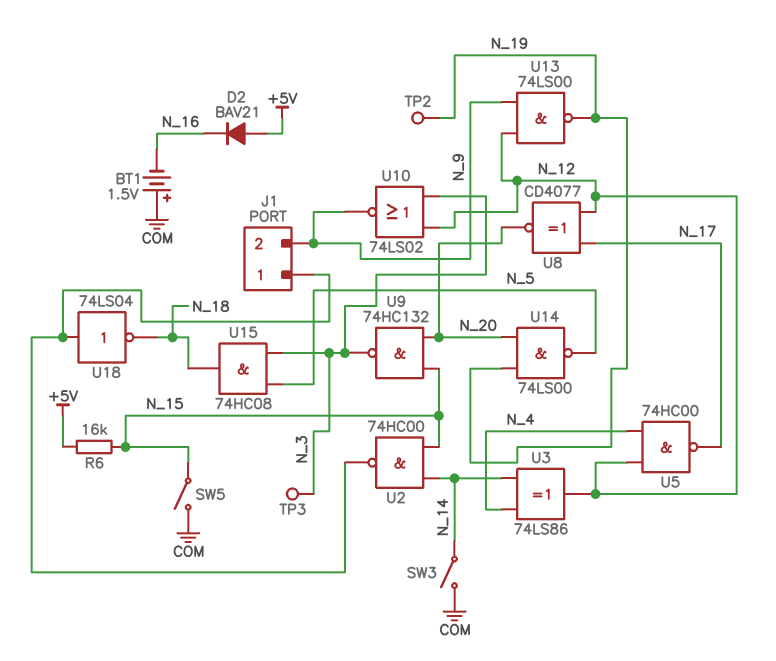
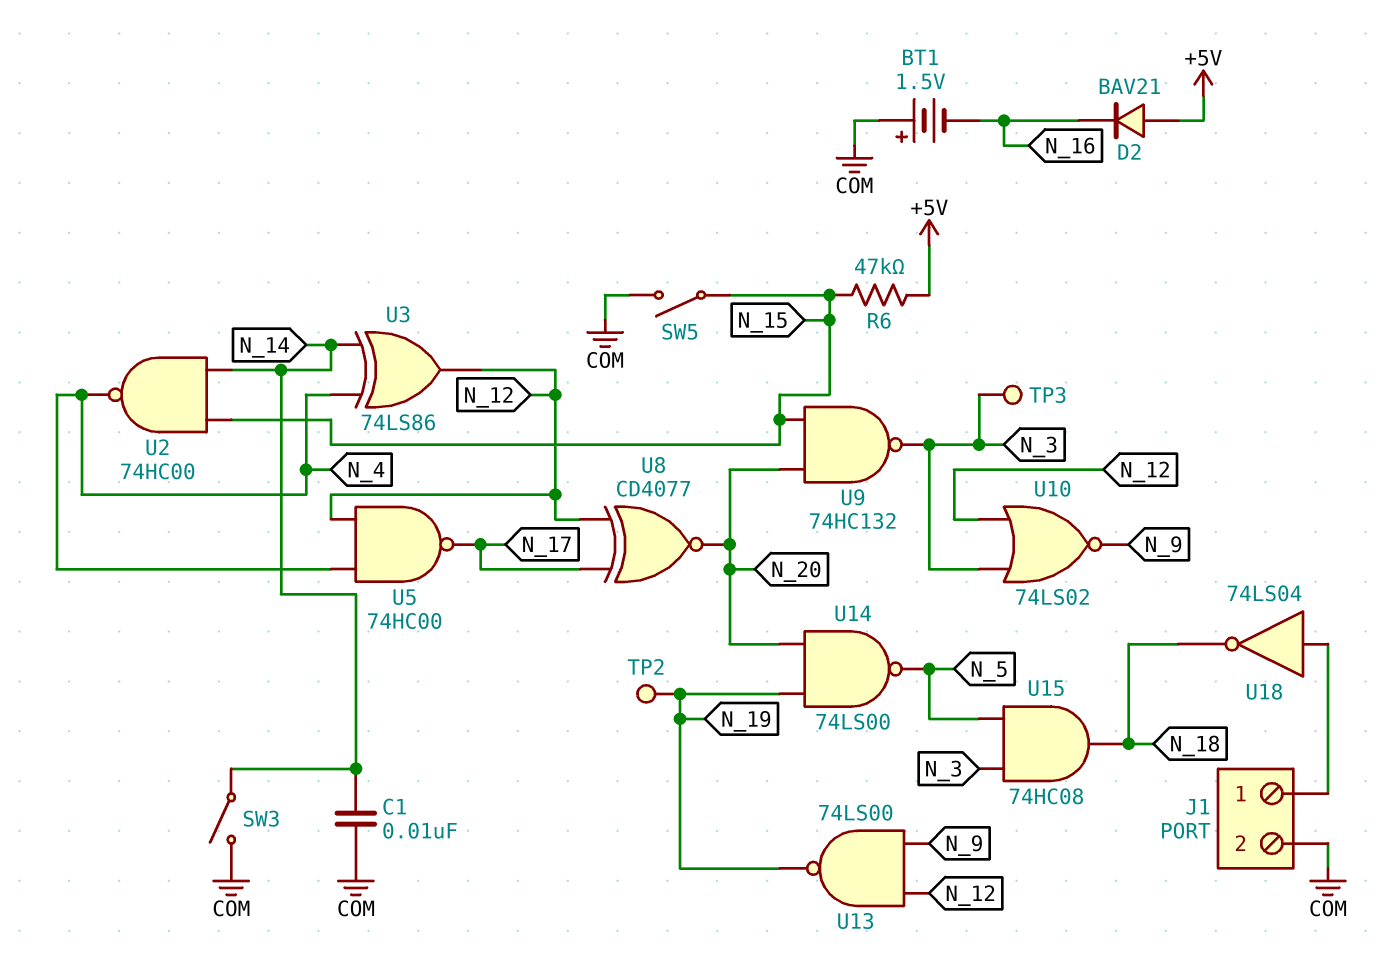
C1: none -> 10nF (COM, N_14)
J1 pin 2: N_9 -> COM
R6: 16k (+5V, N_15) -> 47k (+5V, N_15)
U2: NAND 74HC00 (in N_14, in N_15, out J1/1) -> NAND 74HC00 (in N_14, in N_15, out N_4)

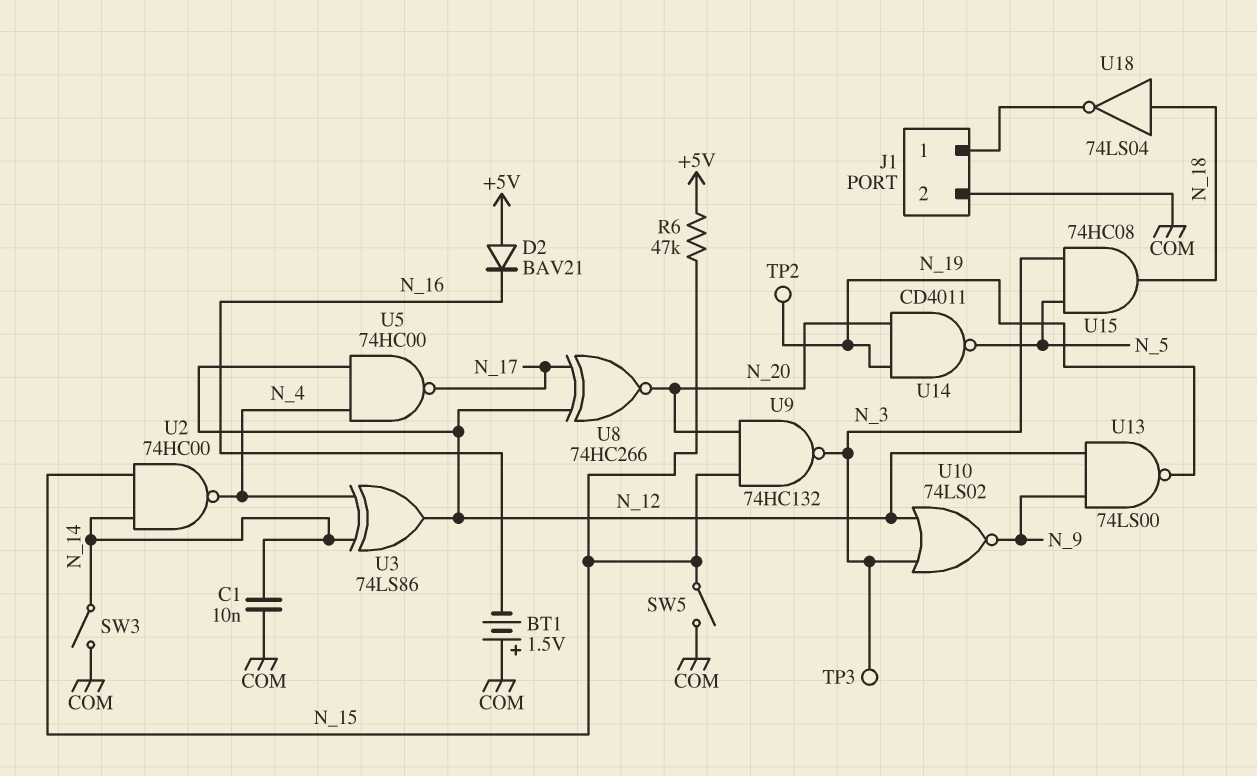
U8: XNOR CD4077 (in N_12, in N_17, out N_20) -> XNOR 74HC266 (in N_12, in N_17, out N_20)
U14: NAND 74LS00 (in N_19, in N_20, out N_5) -> NAND CD4011 (in N_19, in N_20, out N_5)
U18: NOT 74LS04 (in J1/1, out N_18) -> NOT 74LS04 (in N_18, out J1/1)

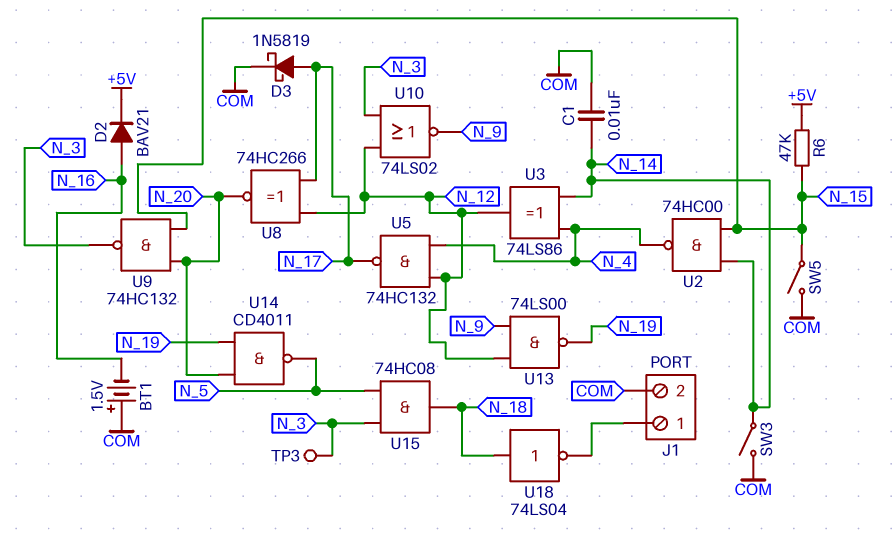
D2: diode BAV21 (A +5V, K N_16) -> diode BAV21 (A N_16, K +5V)
D3: none -> schottky 1N5819 (A N_17, K COM)
TP2: test point (N_19) -> none
U5: NAND 74HC00 (in N_4, in N_12, out N_17) -> NAND 74HC132 (in N_4, in N_12, out N_17)

